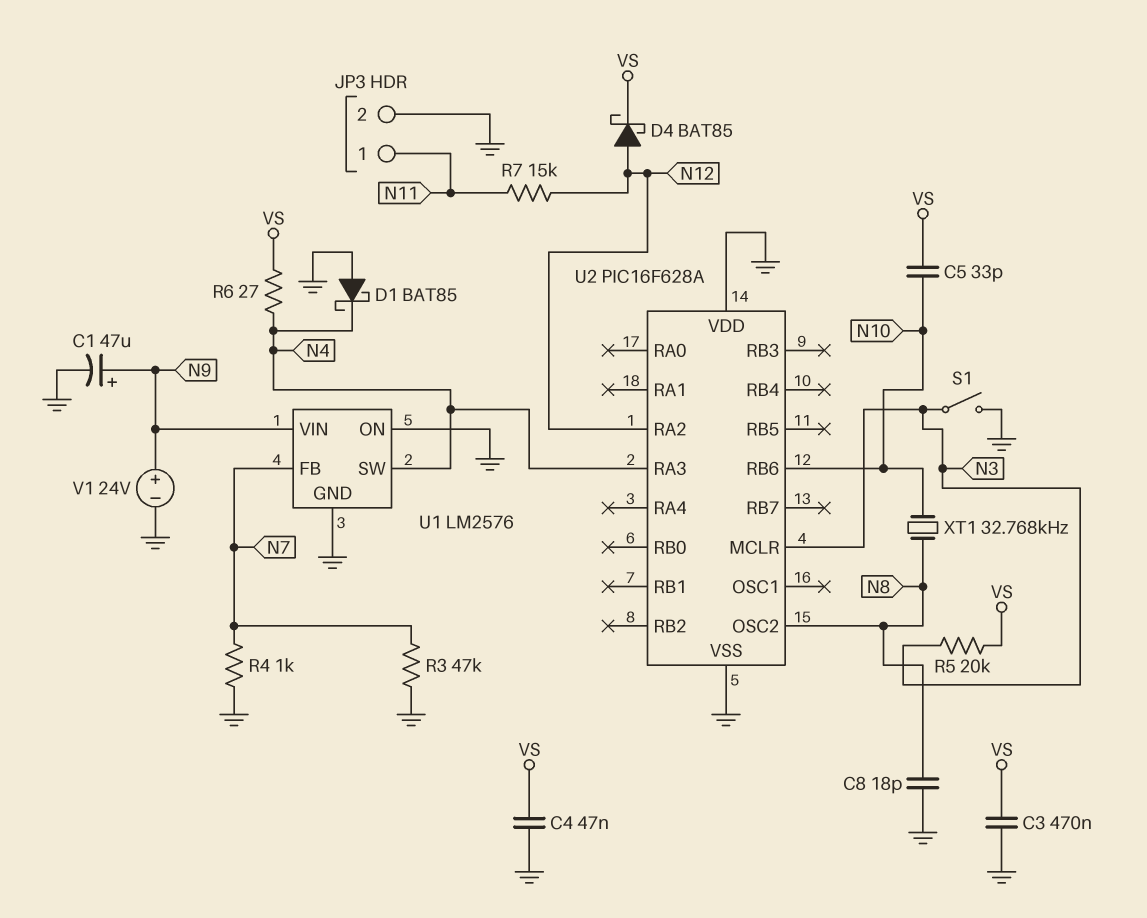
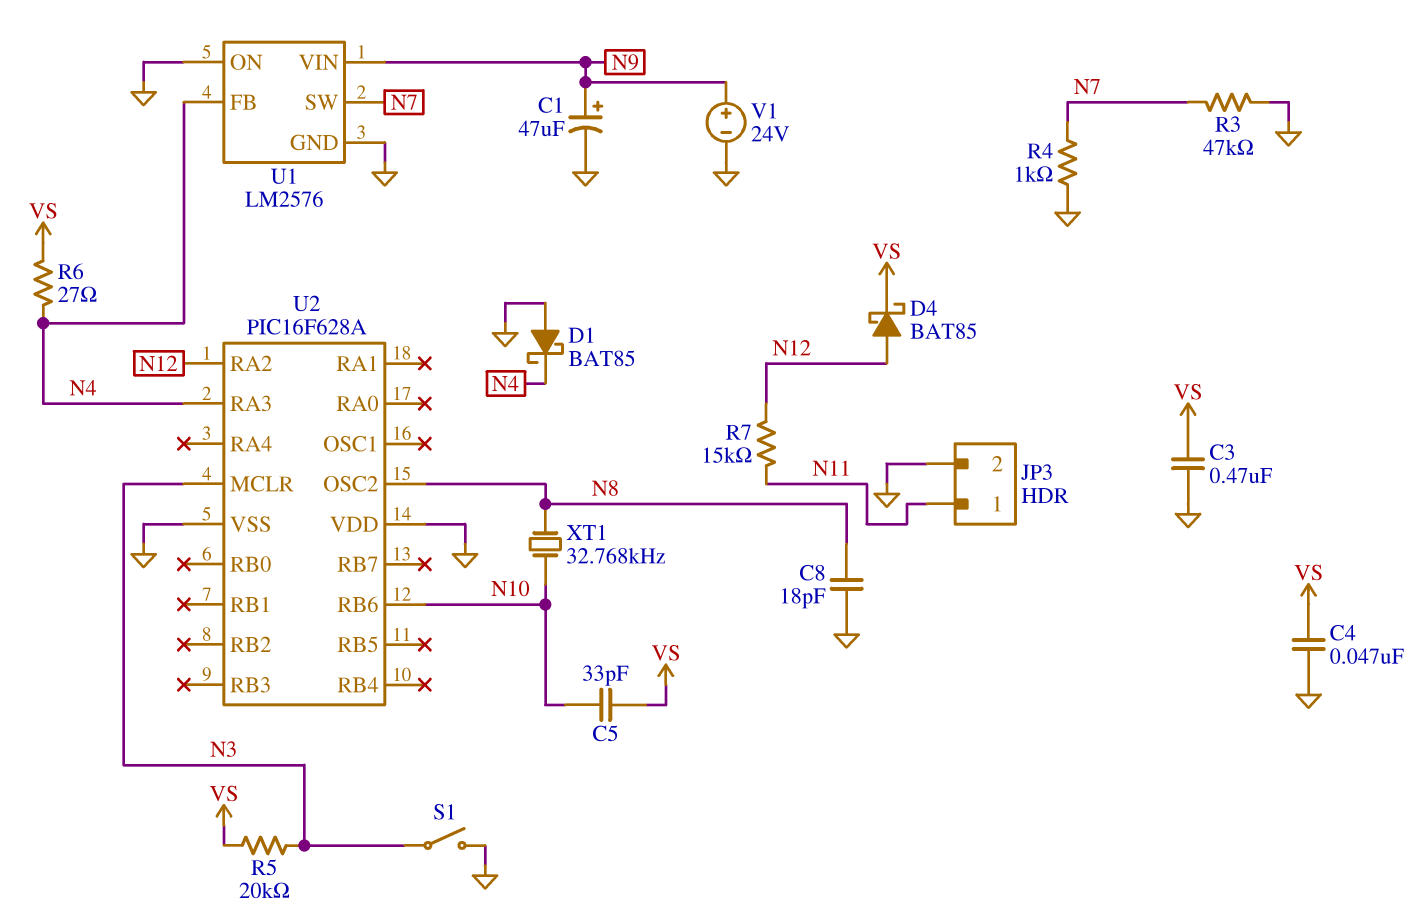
U1 pin FB: N7 -> N4
U1 pin SW: N4 -> N7

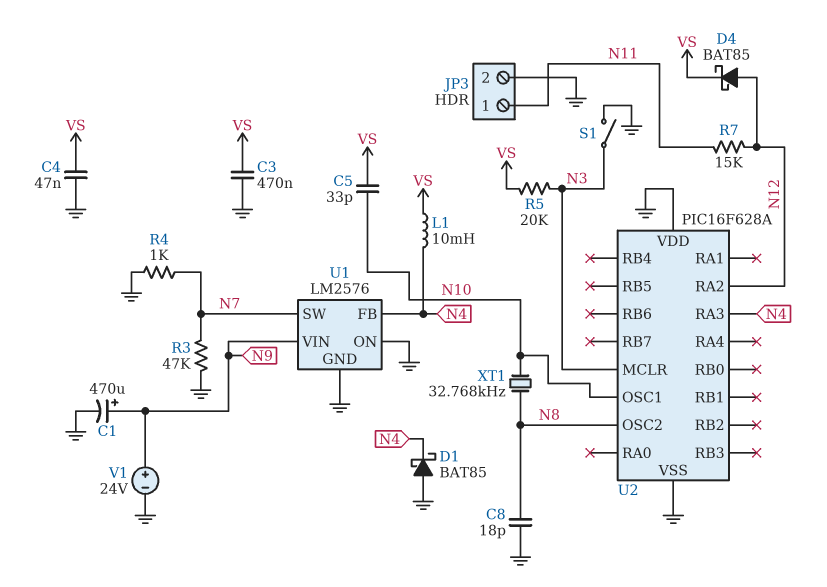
C1: 47uF (plus N9, minus GND) -> 470uF (plus N9, minus GND)
L1: none -> 10mH (N4, VS)
R6: 27 (N4, VS) -> none
U2 pin OSC1: none -> N10
U2 pin RB6: N10 -> none

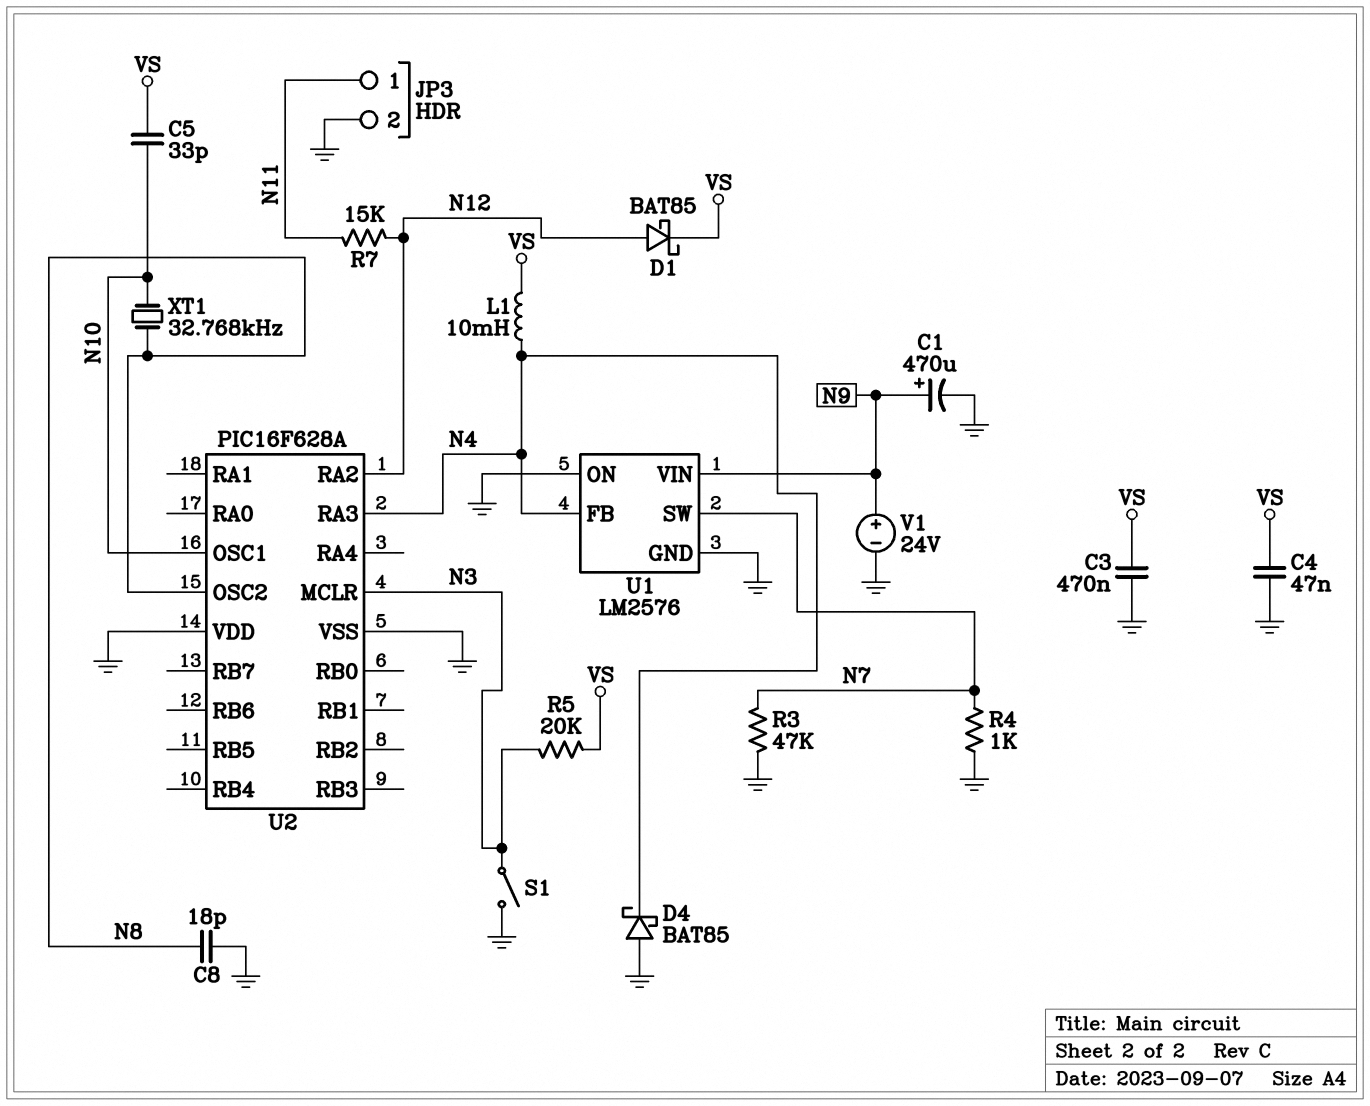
D1: schottky BAT85 (A GND, K N4) -> schottky BAT85 (A N12, K VS)
D4: schottky BAT85 (A N12, K VS) -> schottky BAT85 (A GND, K N4)

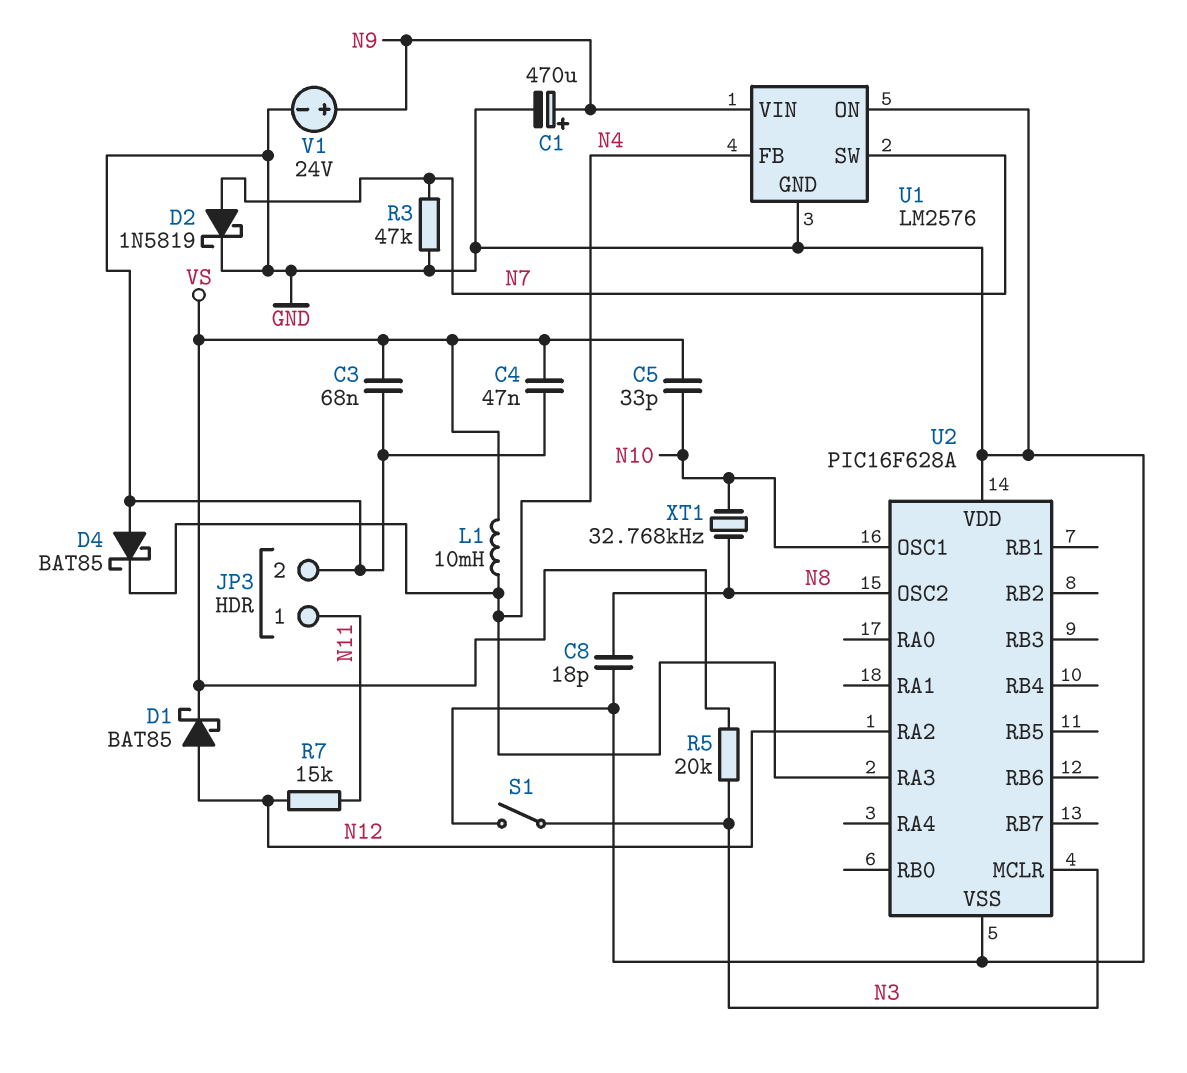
C3: 470nF (GND, VS) -> 68nF (GND, VS)
D2: none -> schottky 1N5819 (A N7, K GND)
R4: 1k (GND, N7) -> none

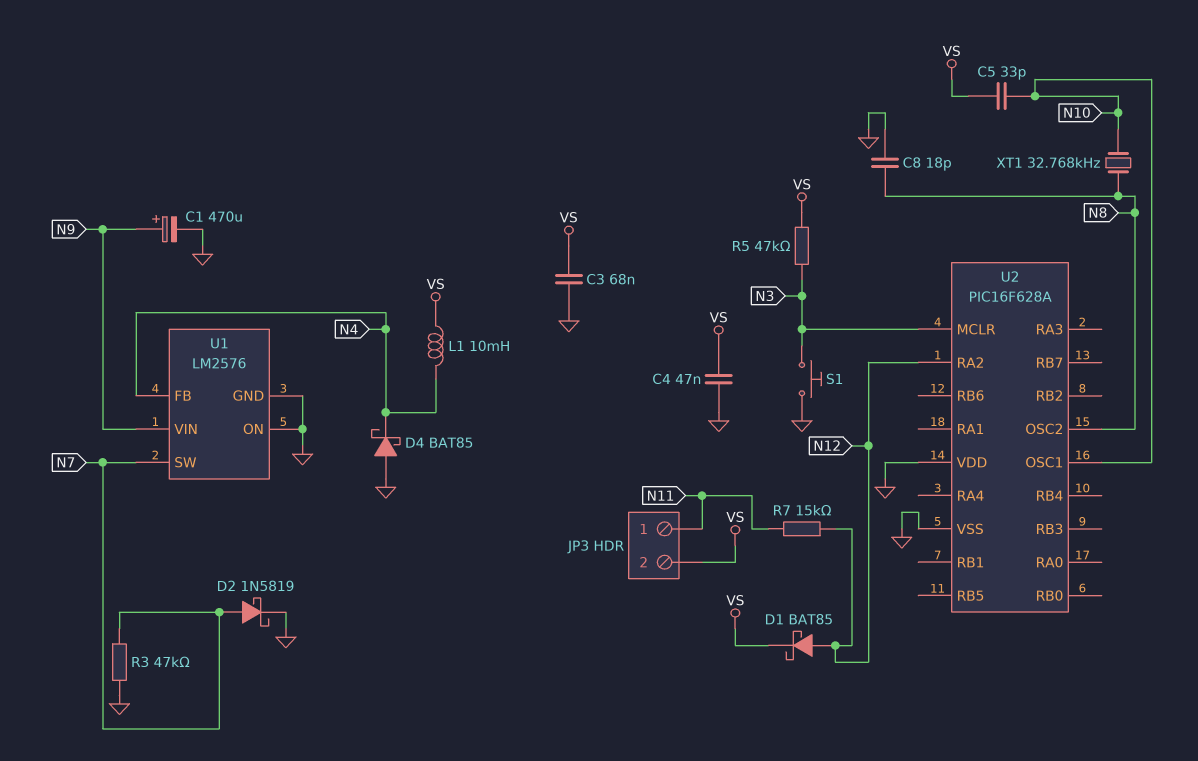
JP3 pin 2: GND -> VS
R5: 20k (N3, VS) -> 47k (N3, VS)
S1: switch (GND, N3) -> button (GND, N3)
U2 pin RA3: N4 -> none
V1: 24V (plus N9, minus GND) -> none

